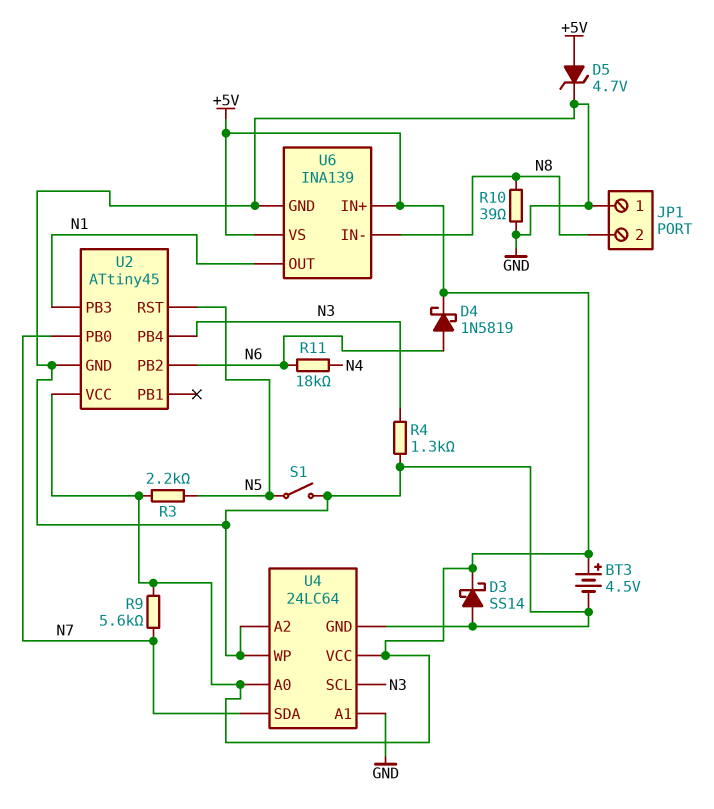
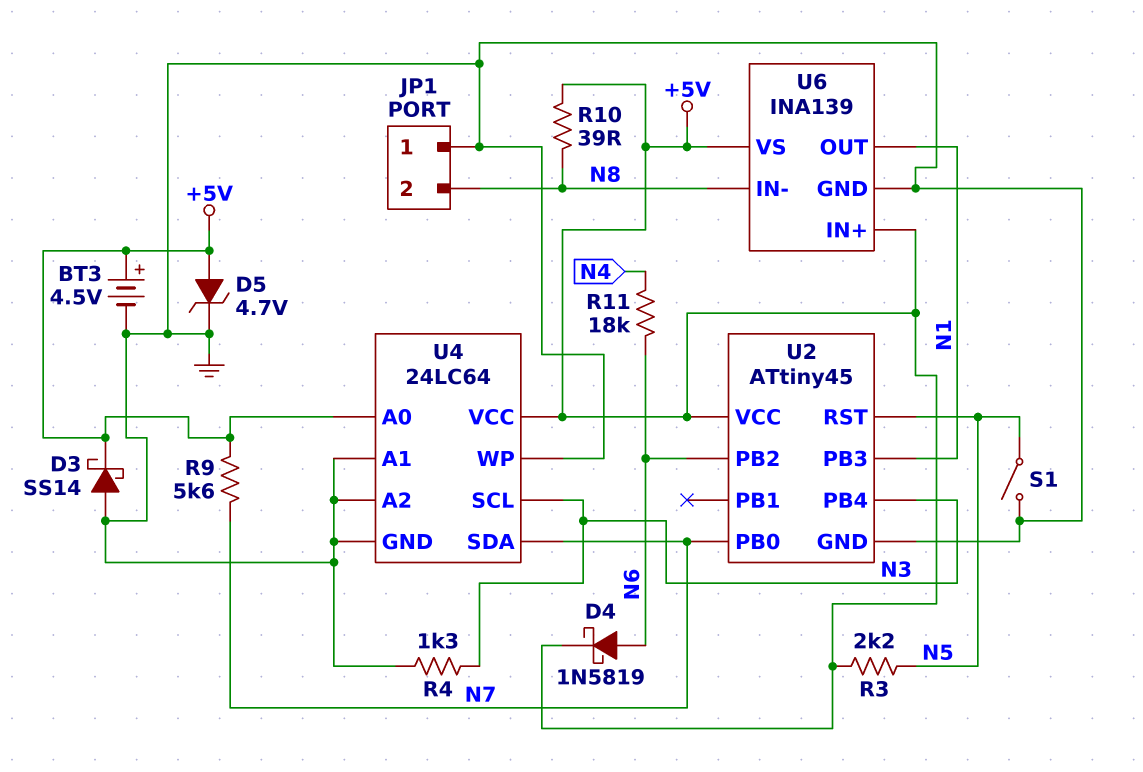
R10: 39 (GND, N8) -> 39 (+5V, N8)

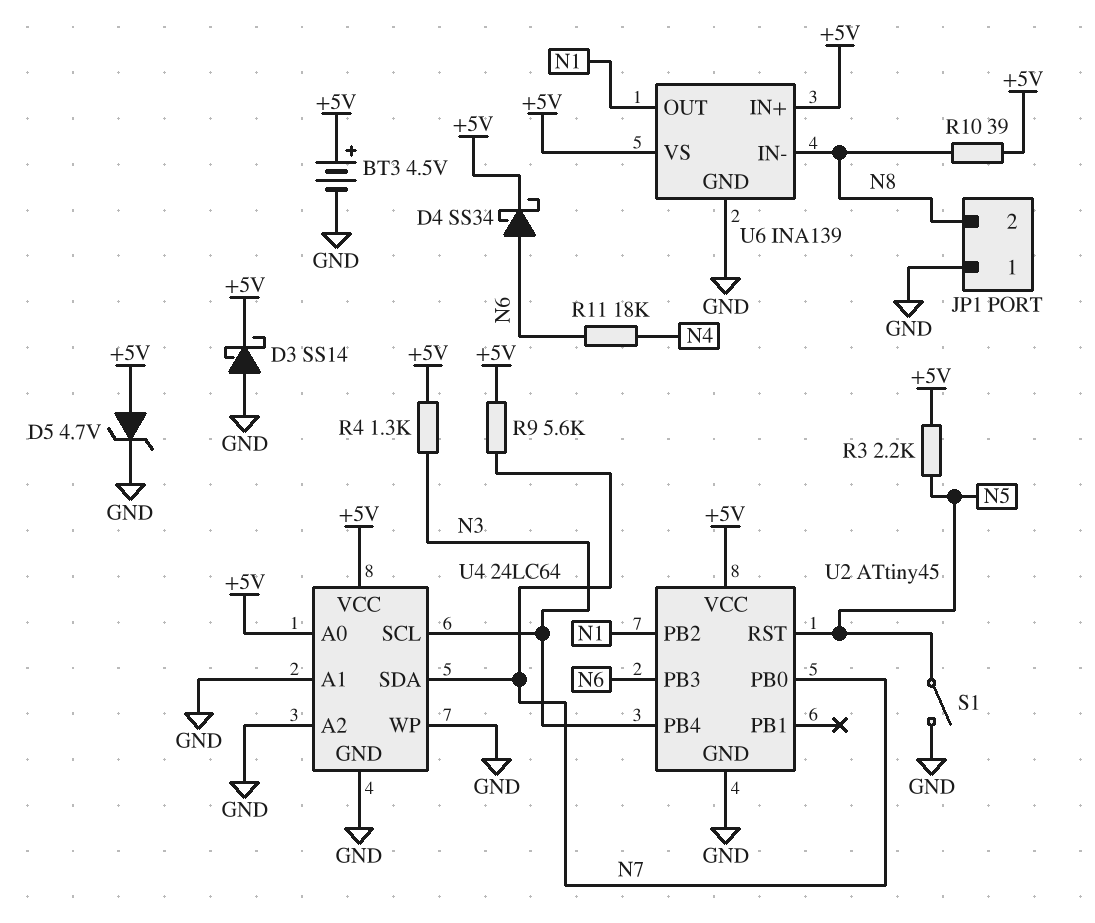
D4: schottky 1N5819 (A N6, K +5V) -> schottky SS34 (A N6, K +5V)
R4: 1.3k (GND, N3) -> 1.3k (+5V, N3)
U2 pin PB2: N6 -> N1
U2 pin PB3: N1 -> N6

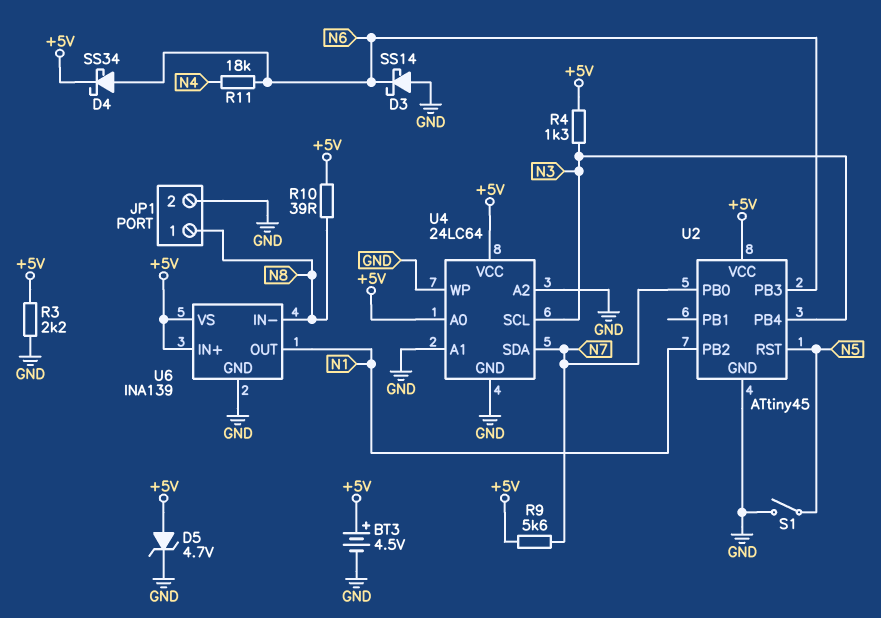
D3: schottky SS14 (A GND, K +5V) -> schottky SS14 (A GND, K N6)
JP1 pin 1: GND -> N8
JP1 pin 2: N8 -> GND
R3: 2.2k (+5V, N5) -> 2.2k (+5V, GND)

